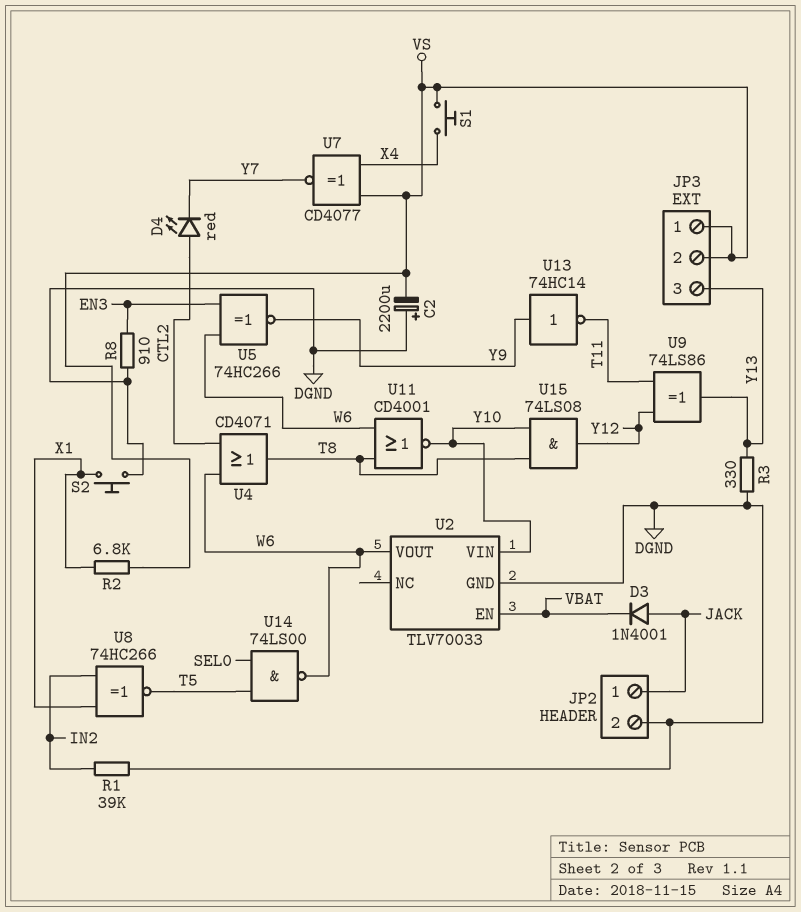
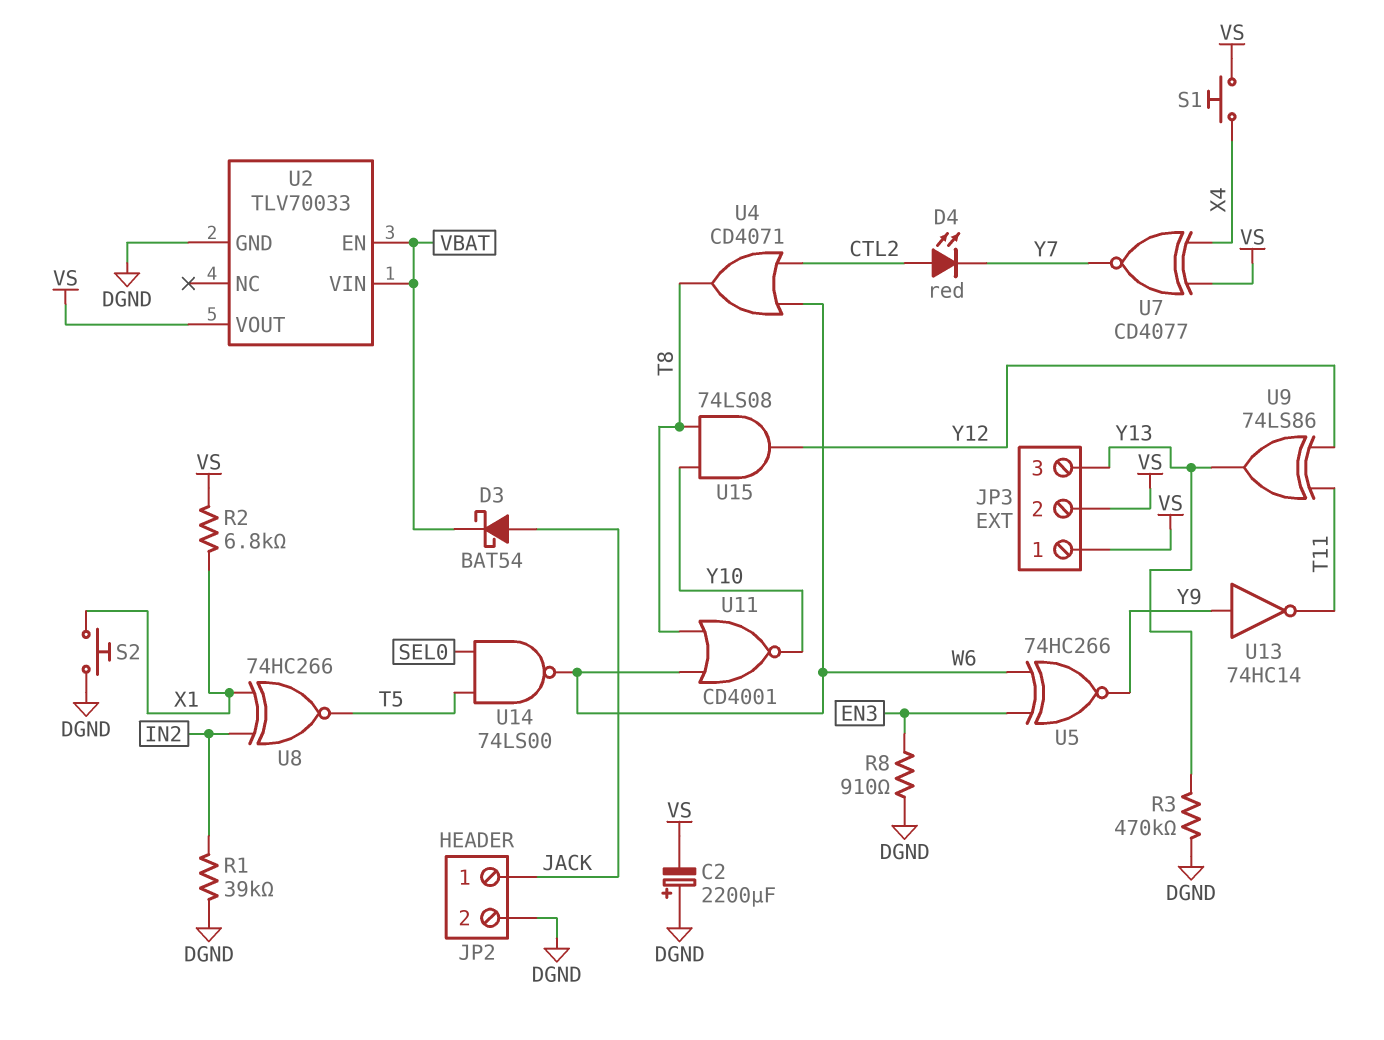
D3: diode 1N4001 (A JACK, K VBAT) -> schottky BAT54 (A JACK, K VBAT)
R3: 330 (DGND, Y13) -> 470k (DGND, Y13)
U2 pin VIN: Y10 -> VBAT
U2 pin VOUT: W6 -> VS

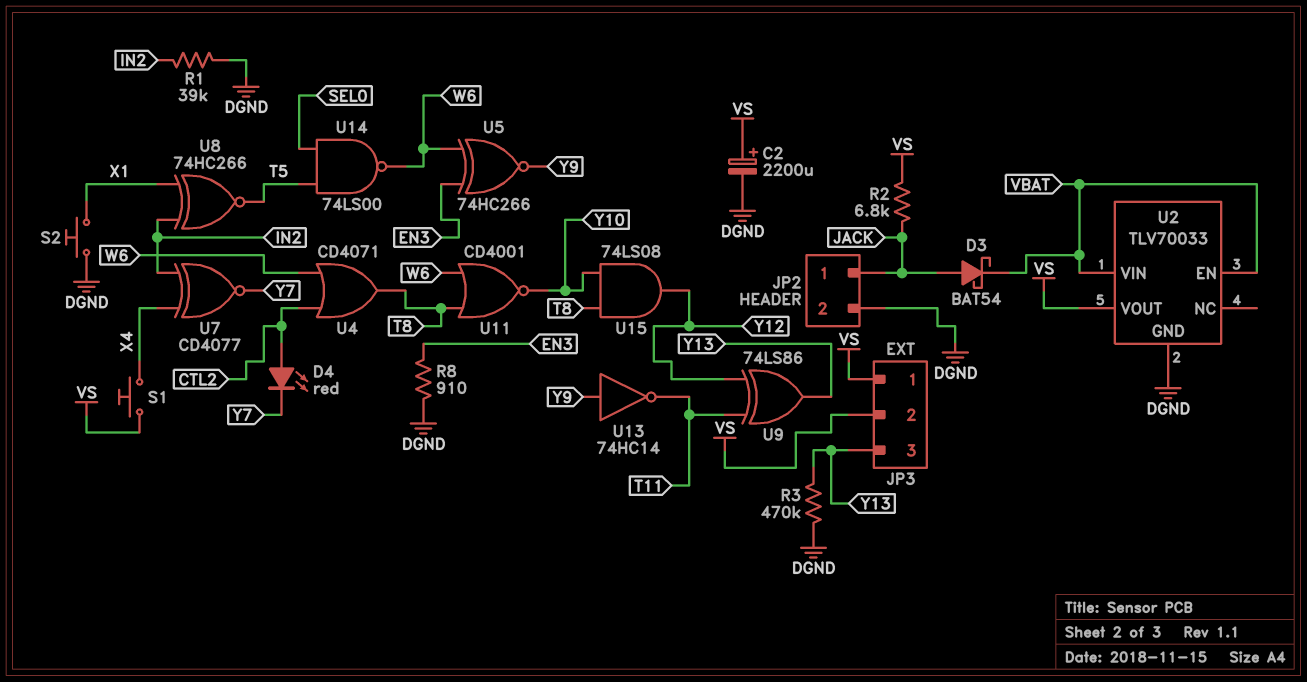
C2: 2200uF (plus DGND, minus VS) -> 2200uF (plus VS, minus DGND)
R2: 6.8k (VS, X1) -> 6.8k (JACK, VS)
U7: XNOR CD4077 (in VS, in X4, out Y7) -> XNOR CD4077 (in IN2, in X4, out Y7)

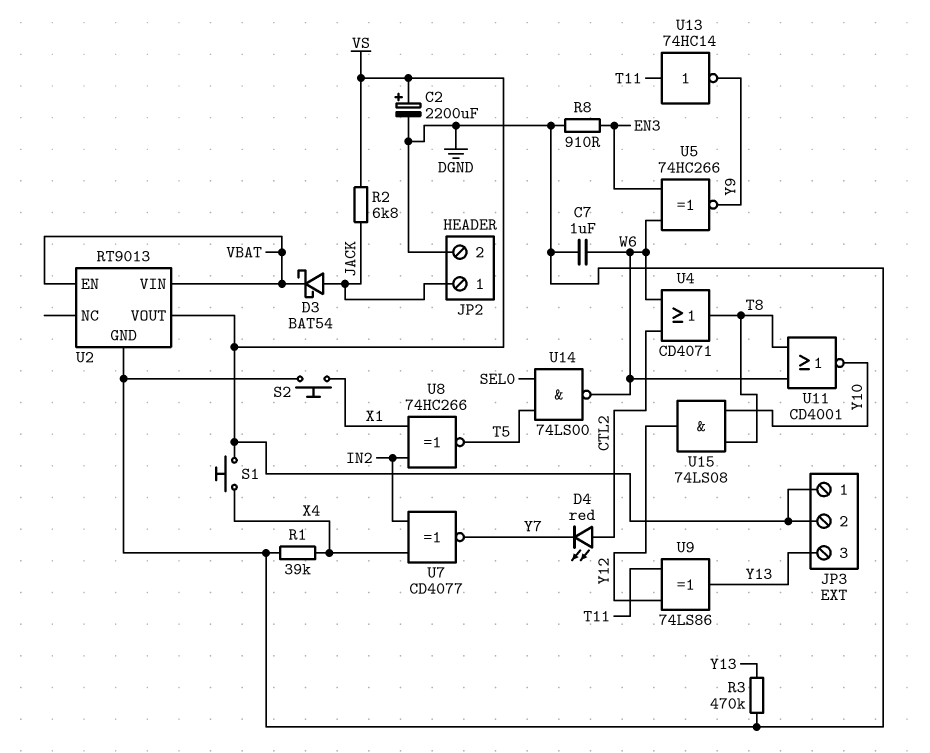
C7: none -> 1uF (DGND, W6)
R1: 39k (DGND, IN2) -> 39k (DGND, X4)
U2: TLV70033 -> RT9013
U13: NOT 74HC14 (in Y9, out T11) -> NOT 74HC14 (in T11, out Y9)

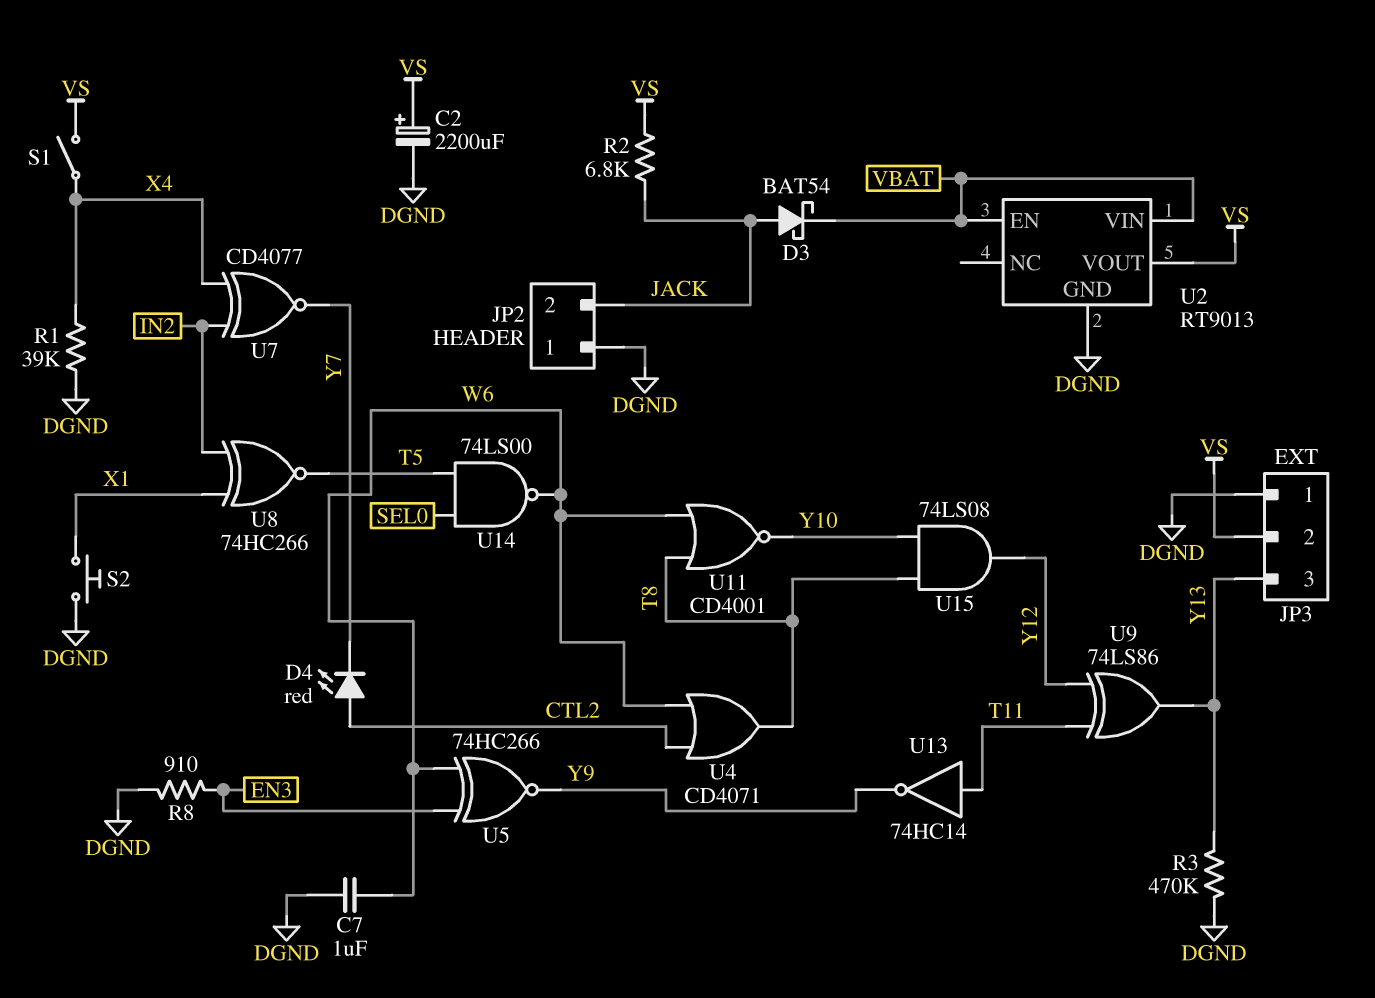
JP2 pin 1: JACK -> DGND
JP2 pin 2: DGND -> JACK
JP3 pin 1: VS -> DGND
S1: button (VS, X4) -> switch (VS, X4)

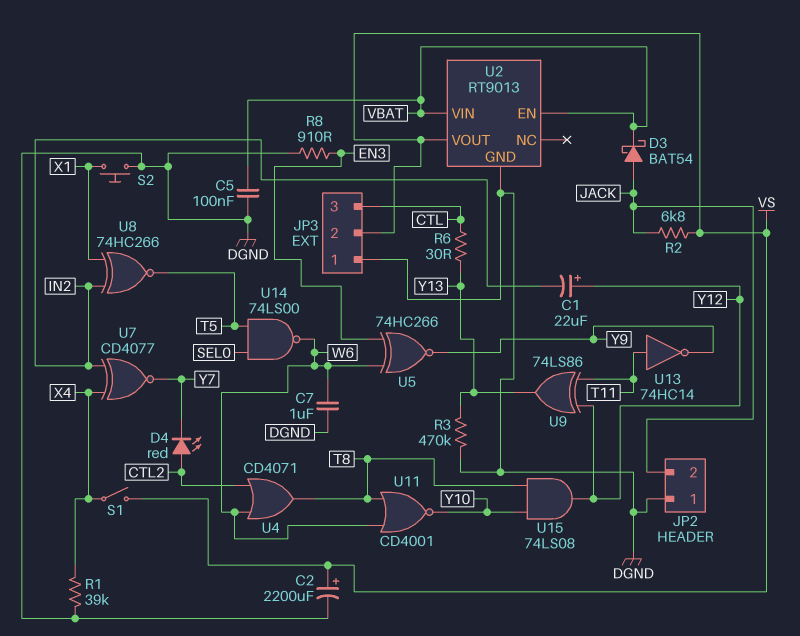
C1: none -> 22uF (plus Y12, minus IN2)
C5: none -> 100nF (DGND, VBAT)
JP3 pin 3: Y13 -> CTL
R6: none -> 30 (CTL, Y13)

